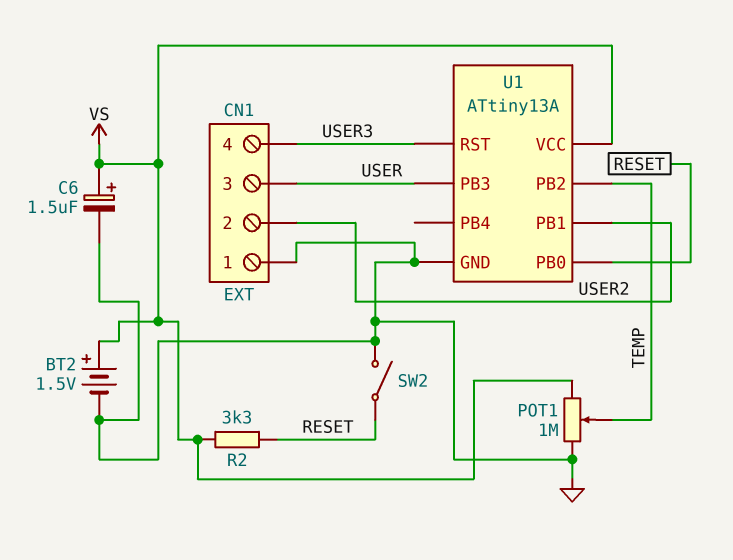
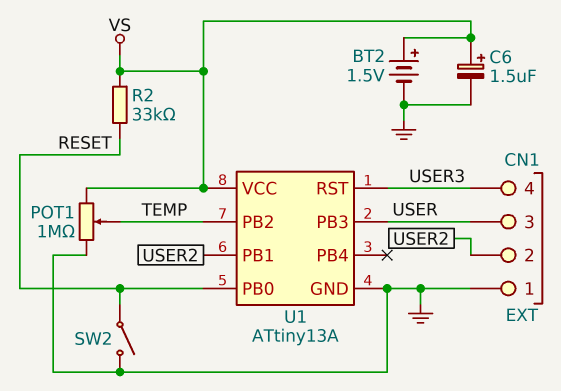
R2: 3.3k (RESET, VS) -> 33k (RESET, VS)

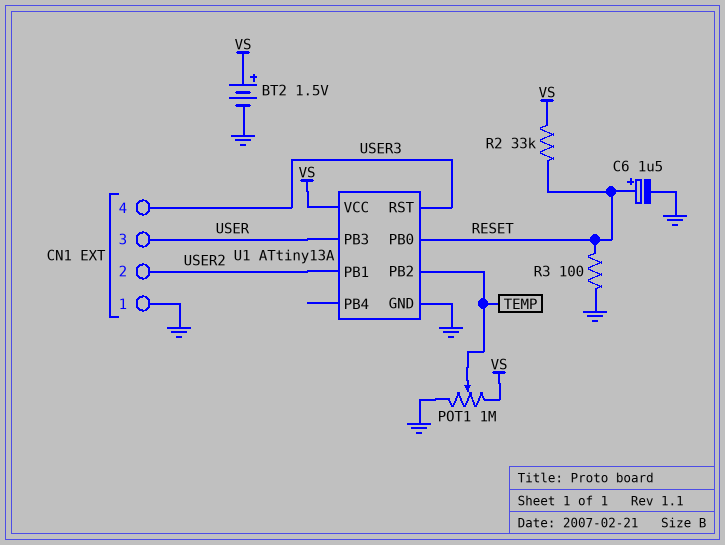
C6: 1.5uF (plus VS, minus GND) -> 1.5uF (plus RESET, minus GND)
R3: none -> 100 (GND, RESET)
SW2: switch (GND, RESET) -> none

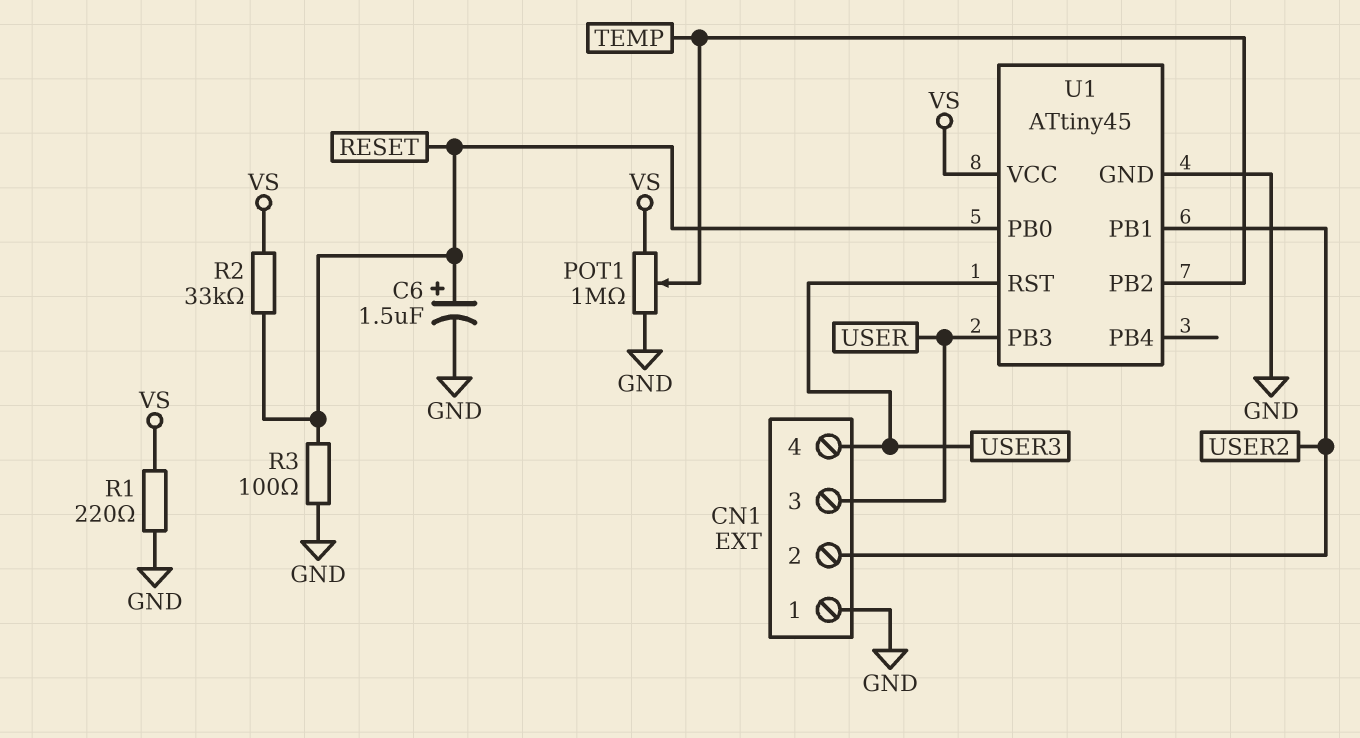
BT2: 1.5V (plus VS, minus GND) -> none
R1: none -> 220 (GND, VS)
U1: ATtiny13A -> ATtiny45

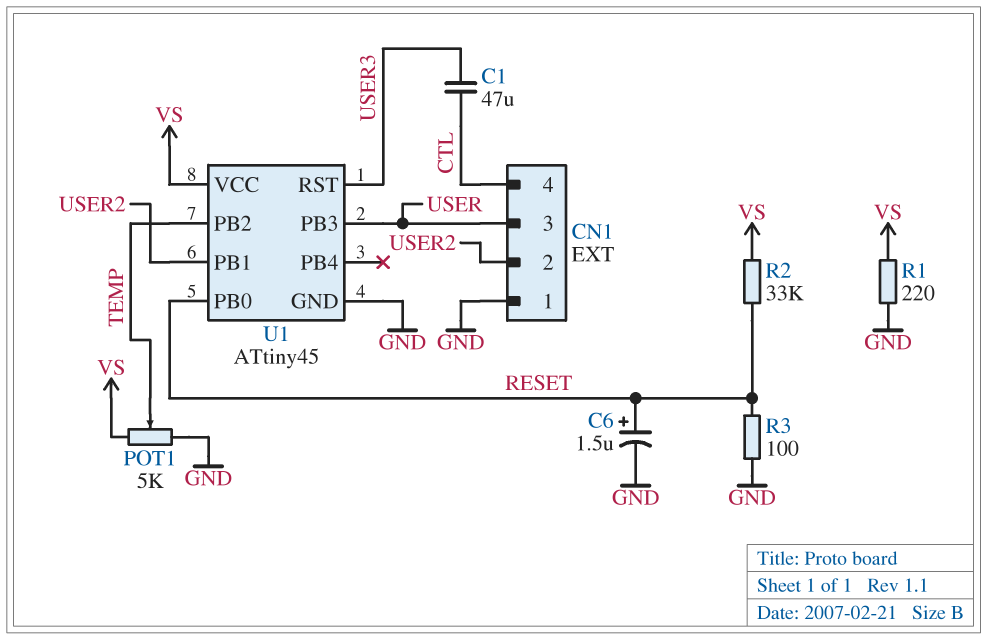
C1: none -> 47uF (CTL, USER3)
CN1 pin 4: USER3 -> CTL
POT1: 1M (GND, VS, wiper TEMP) -> 5k (GND, VS, wiper TEMP)

